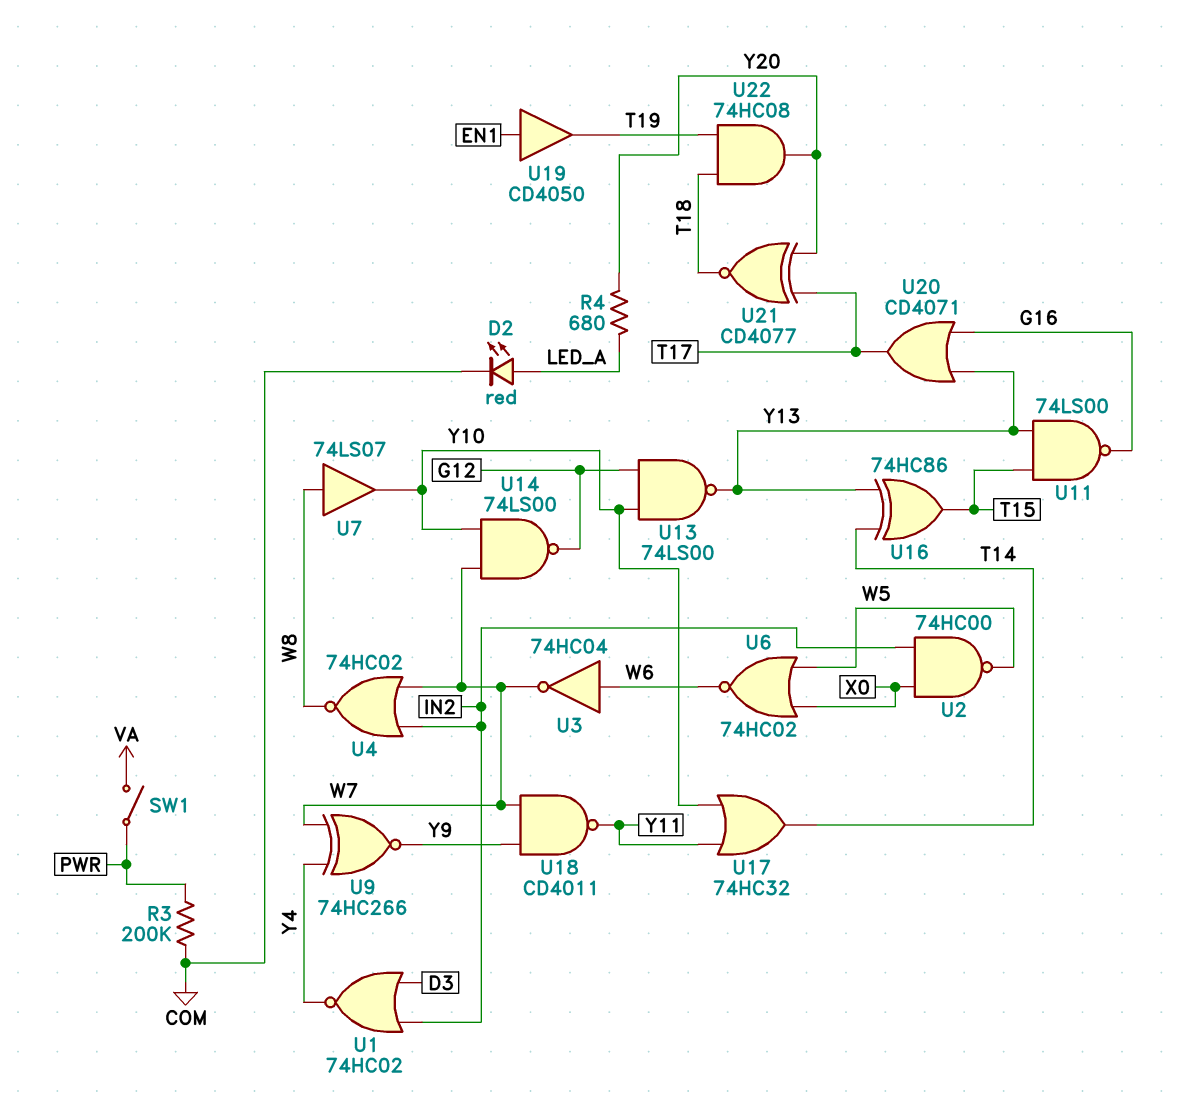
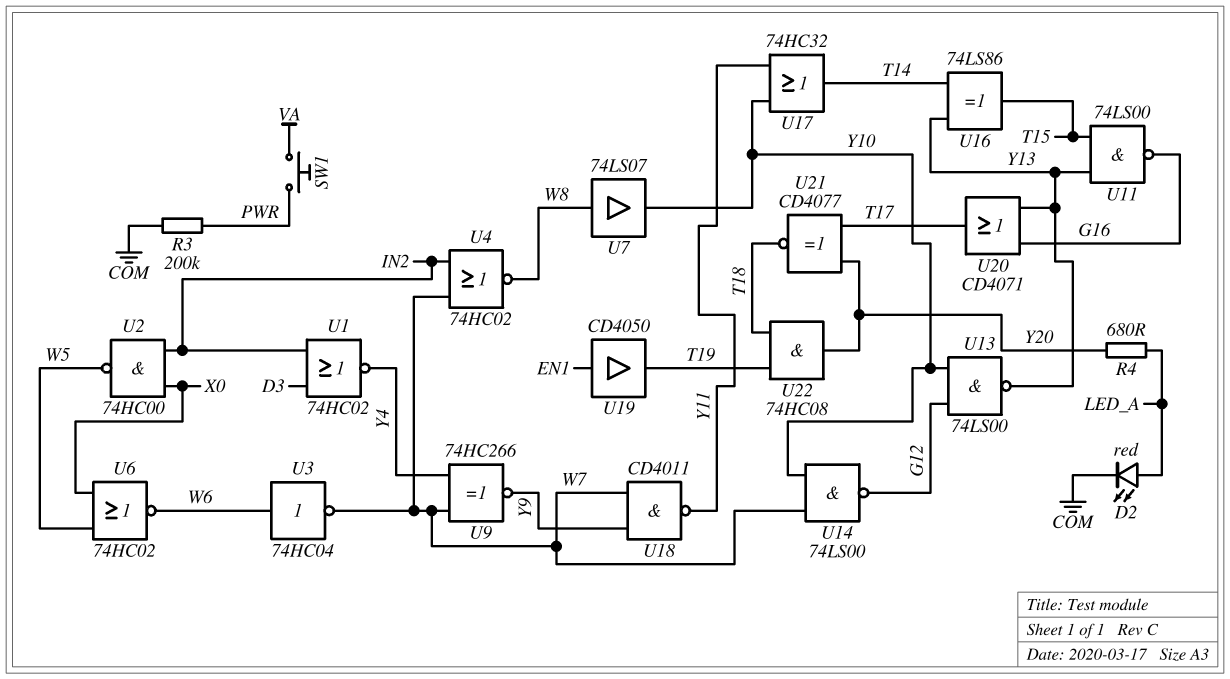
SW1: switch (PWR, VA) -> button (PWR, VA)
U16: XOR 74HC86 (in T14, in Y13, out T15) -> XOR 74LS86 (in T14, in Y13, out T15)

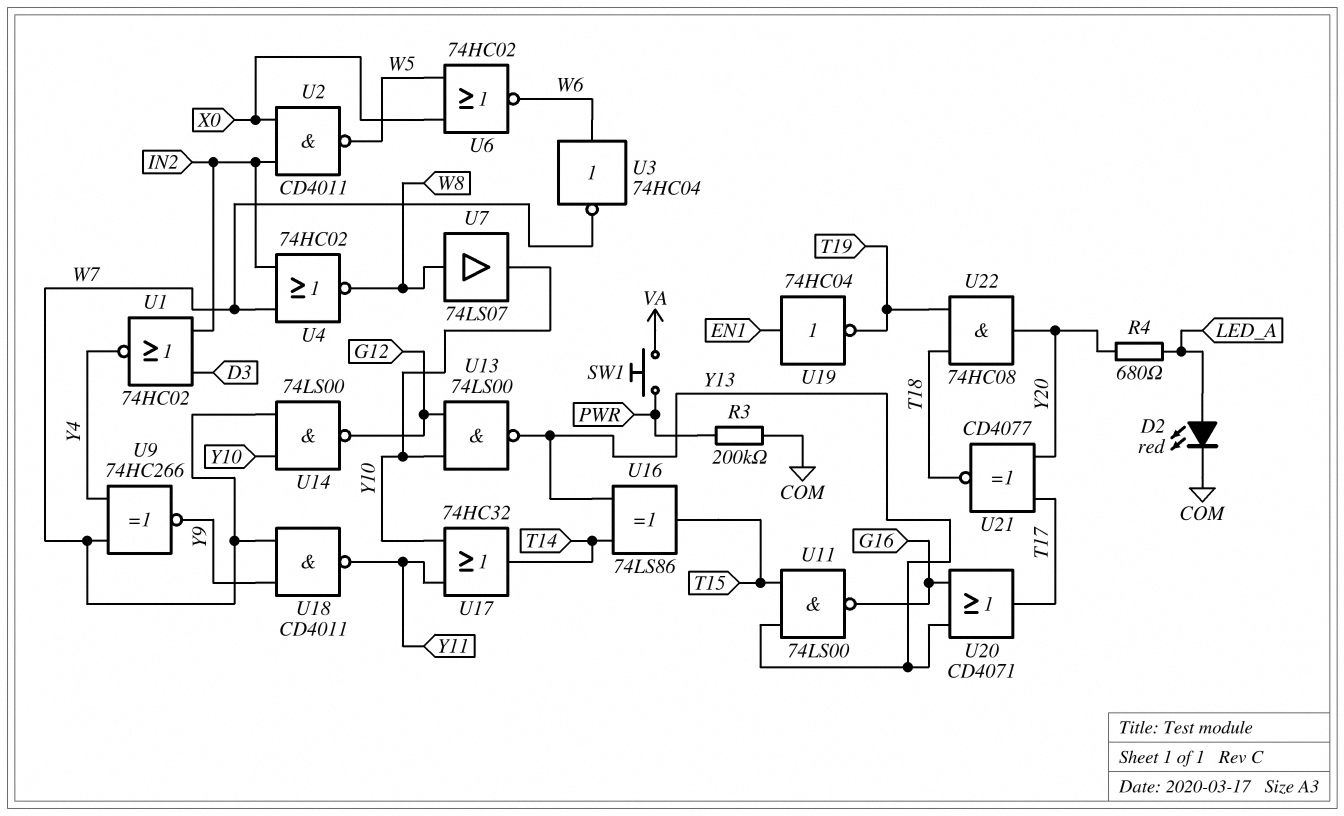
U2: NAND 74HC00 (in IN2, in X0, out W5) -> NAND CD4011 (in IN2, in X0, out W5)
U19: buffer CD4050 (in EN1, out T19) -> NOT 74HC04 (in EN1, out T19)

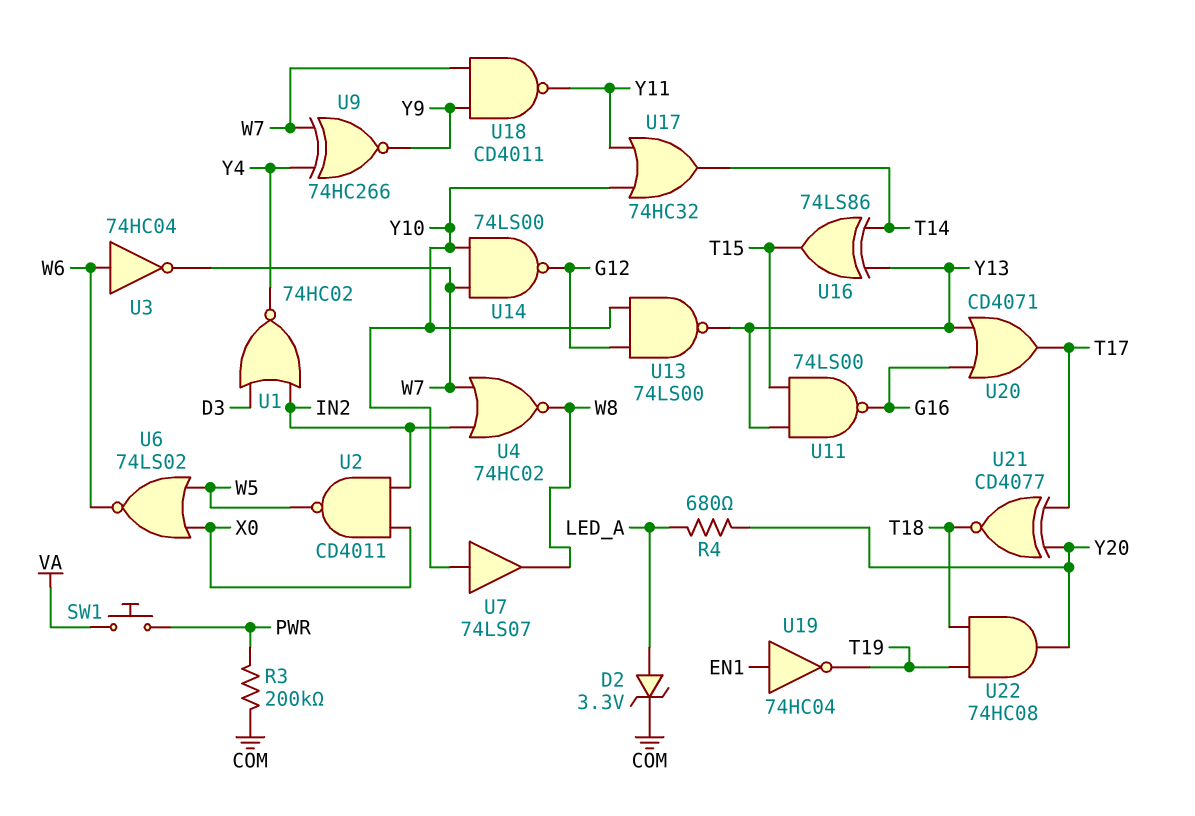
D2: LED red (A LED_A, K COM) -> zener 3.3V (A LED_A, K COM)
U6: NOR 74HC02 (in W5, in X0, out W6) -> NOR 74LS02 (in W5, in X0, out W6)
U7: buffer 74LS07 (in W8, out Y10) -> buffer 74LS07 (in Y10, out W8)

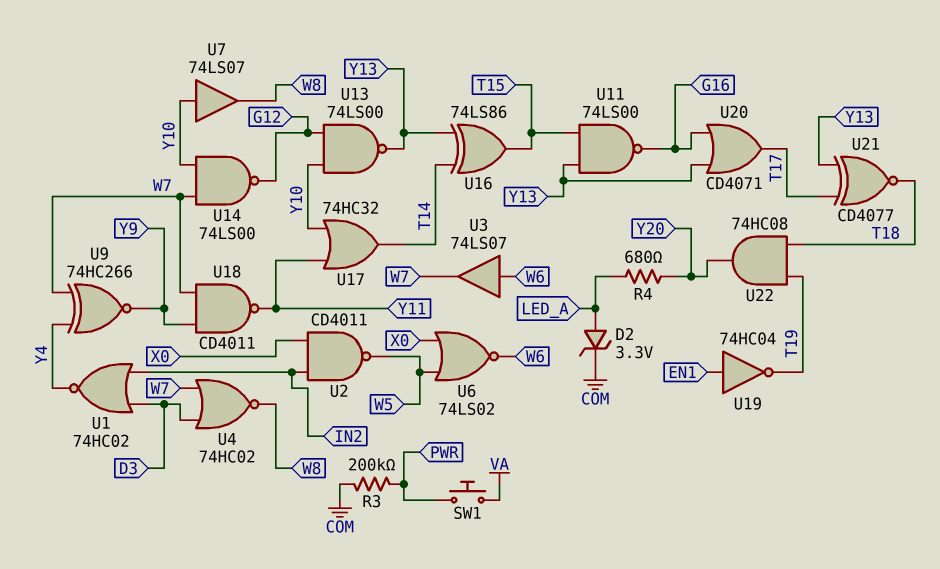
U3: NOT 74HC04 (in W6, out W7) -> buffer 74LS07 (in W6, out W7)
U4: NOR 74HC02 (in IN2, in W7, out W8) -> NOR 74HC02 (in D3, in W7, out W8)
U21: XNOR CD4077 (in T17, in Y20, out T18) -> XNOR CD4077 (in T17, in Y13, out T18)

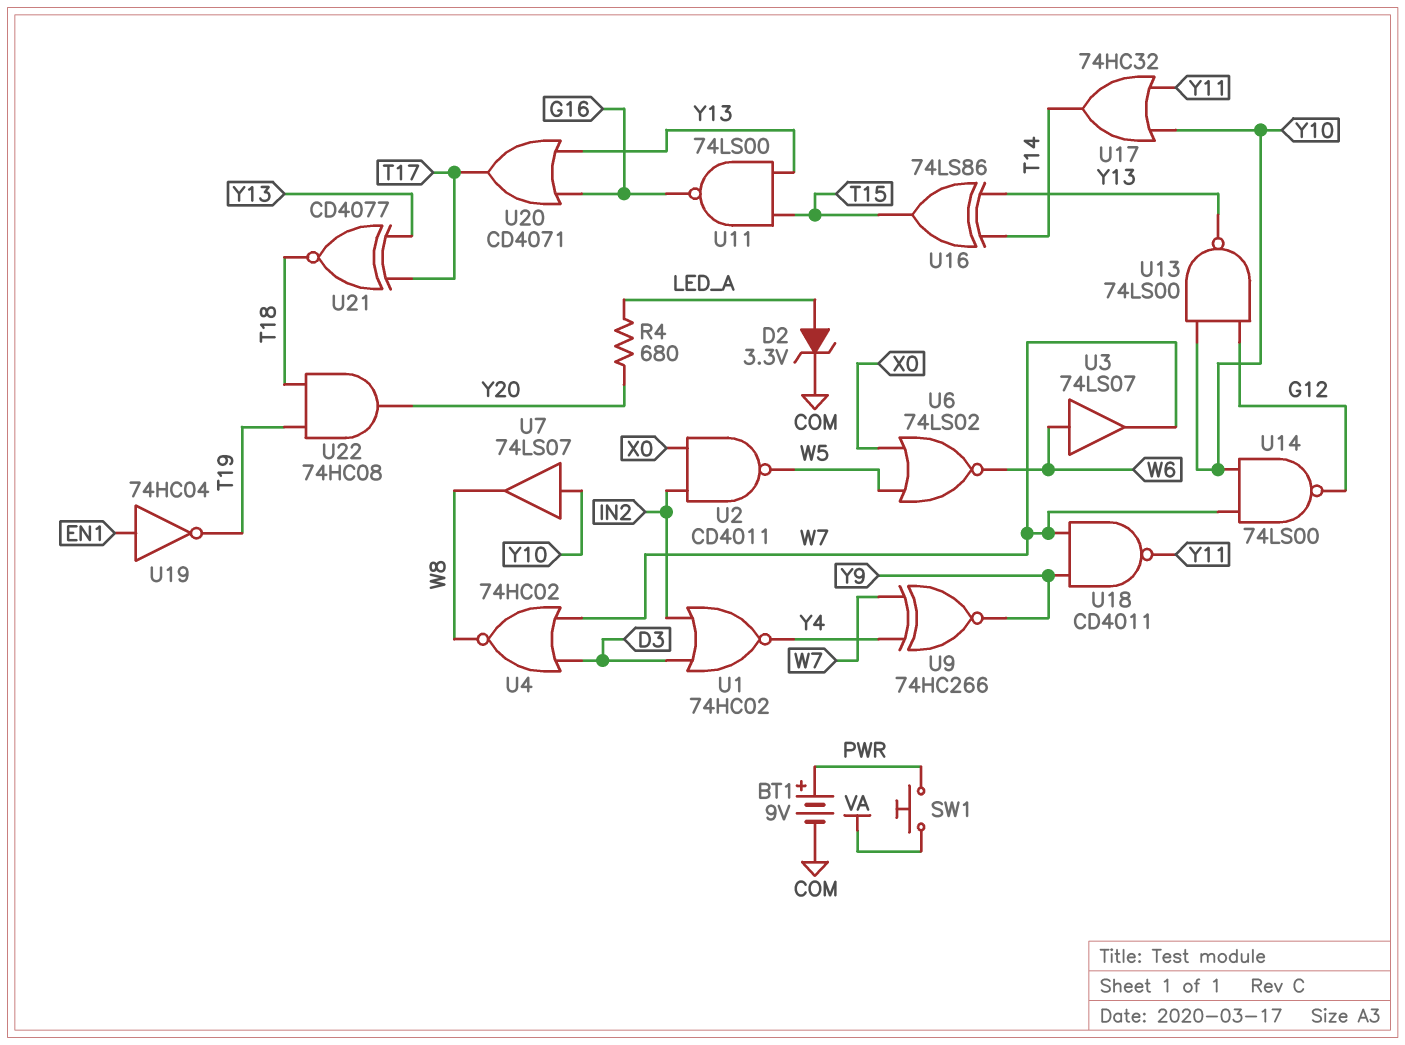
BT1: none -> 9V (plus PWR, minus COM)
R3: 200k (COM, PWR) -> none

